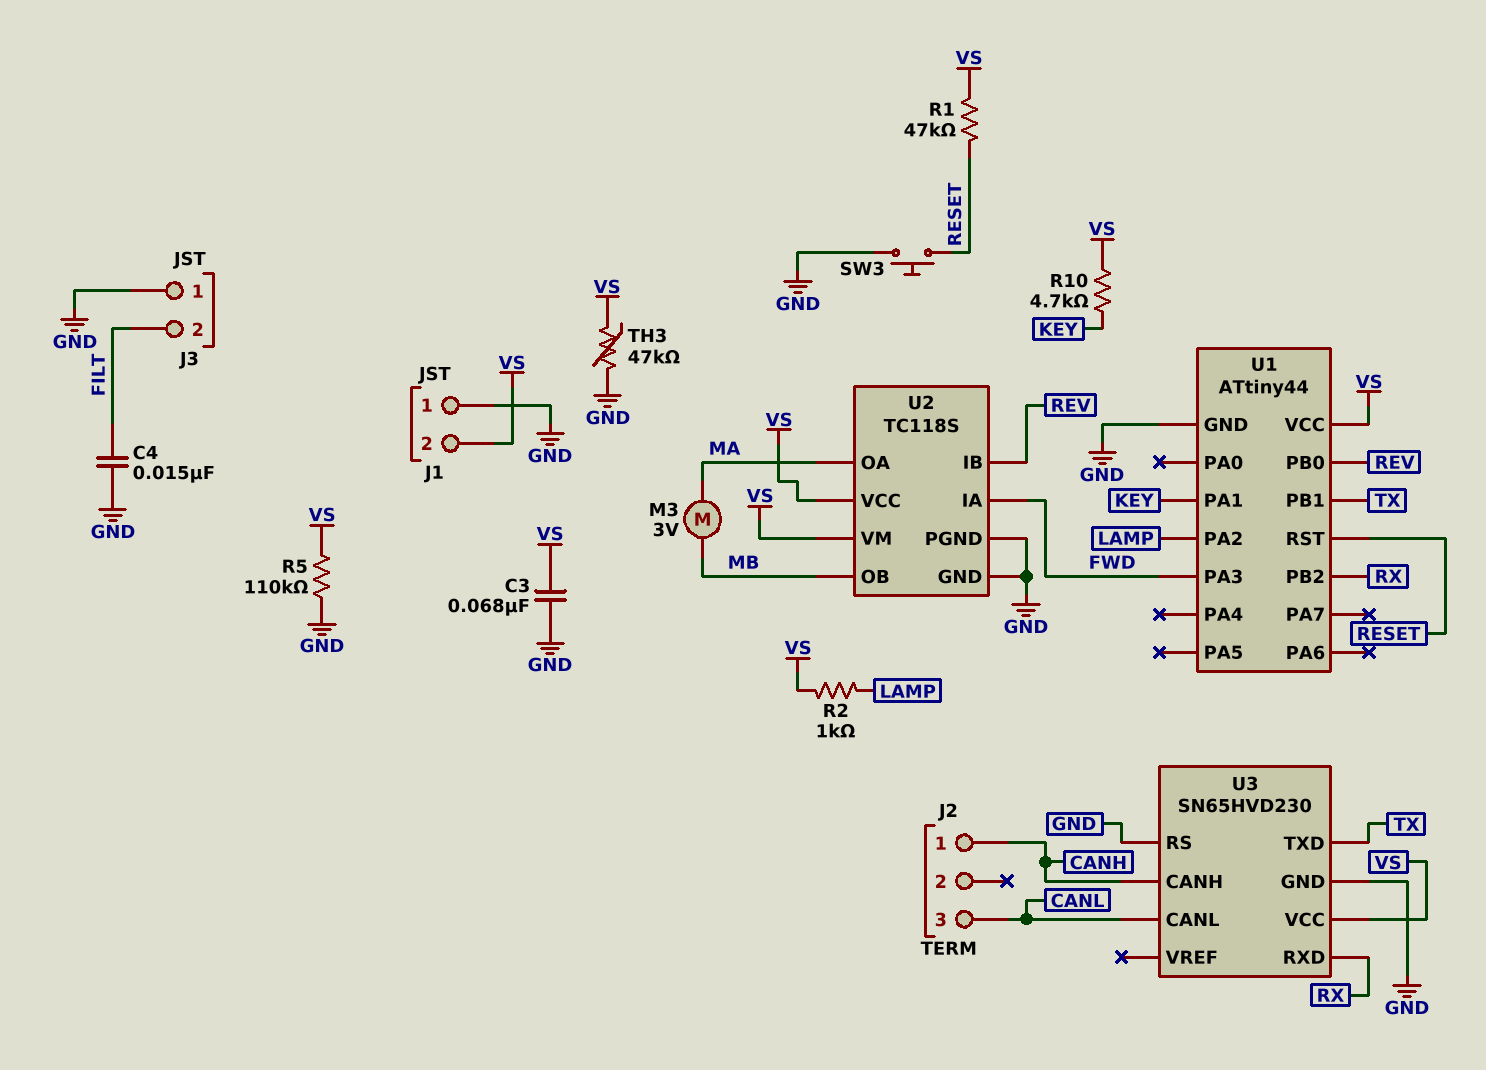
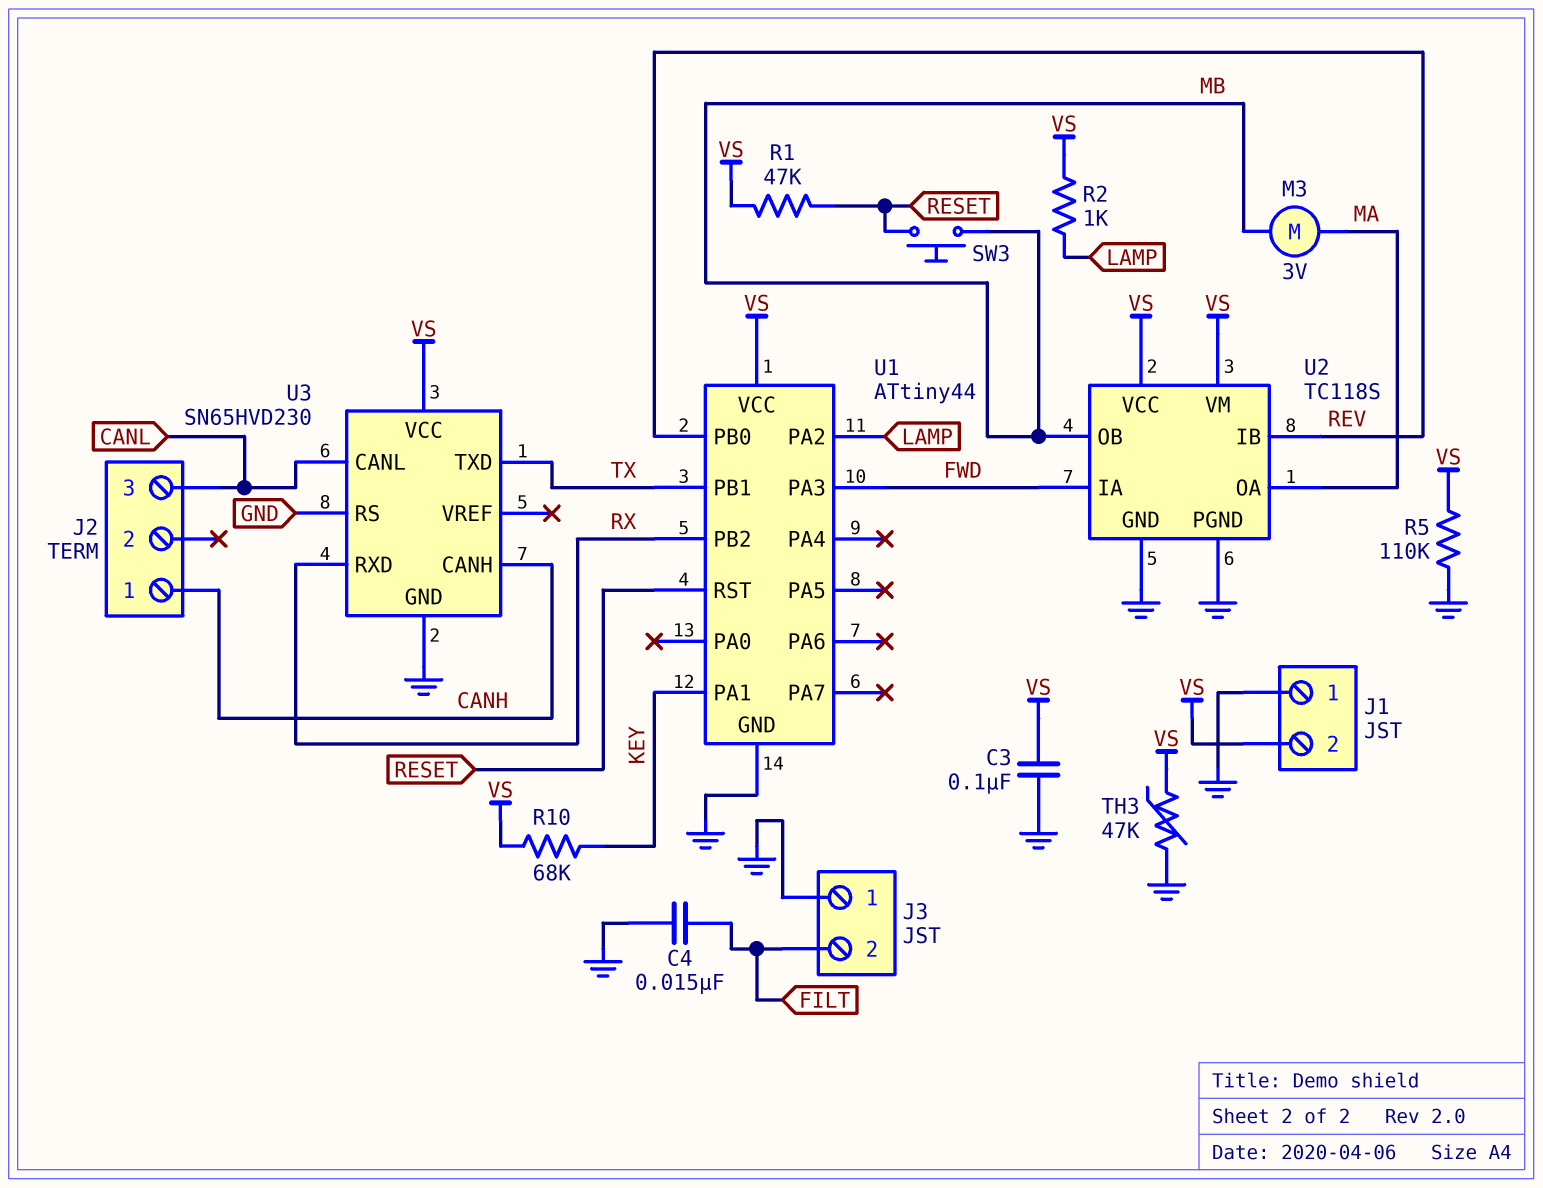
C3: 68nF (GND, VS) -> 100nF (GND, VS)
R10: 4.7k (KEY, VS) -> 68k (KEY, VS)
SW3: button (GND, RESET) -> button (MB, RESET)

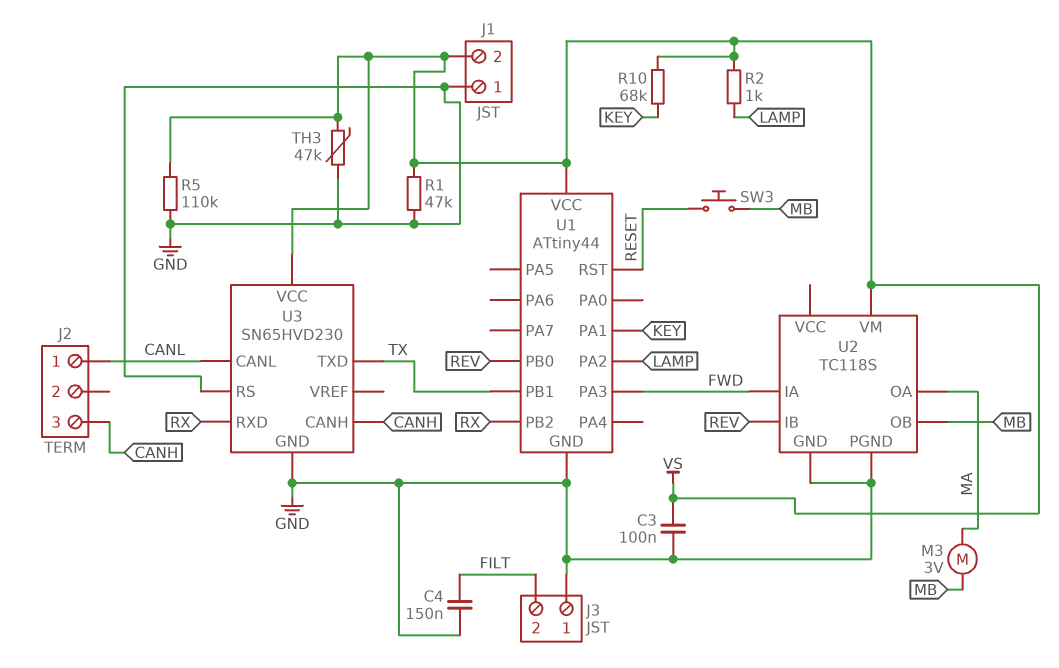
C4: 15nF (FILT, GND) -> 150nF (FILT, GND)
J2 pin 1: CANH -> CANL
J2 pin 3: CANL -> CANH
R1: 47k (RESET, VS) -> 47k (GND, VS)
U2 pin VCC: VS -> none

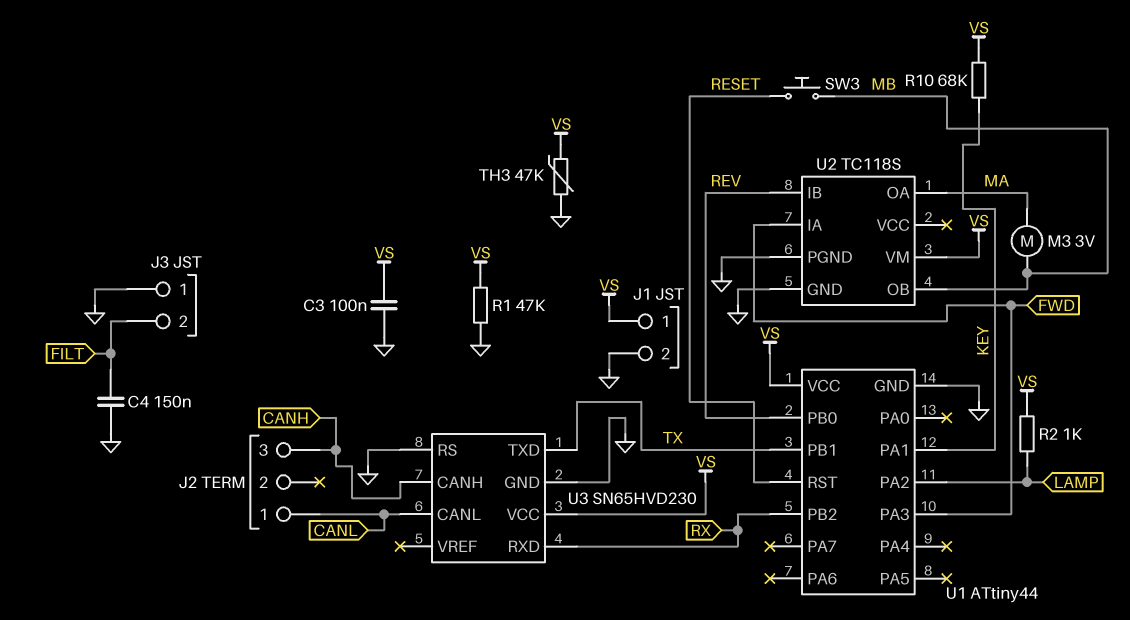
J1 pin 1: GND -> VS
J1 pin 2: VS -> GND
R5: 110k (GND, VS) -> none

